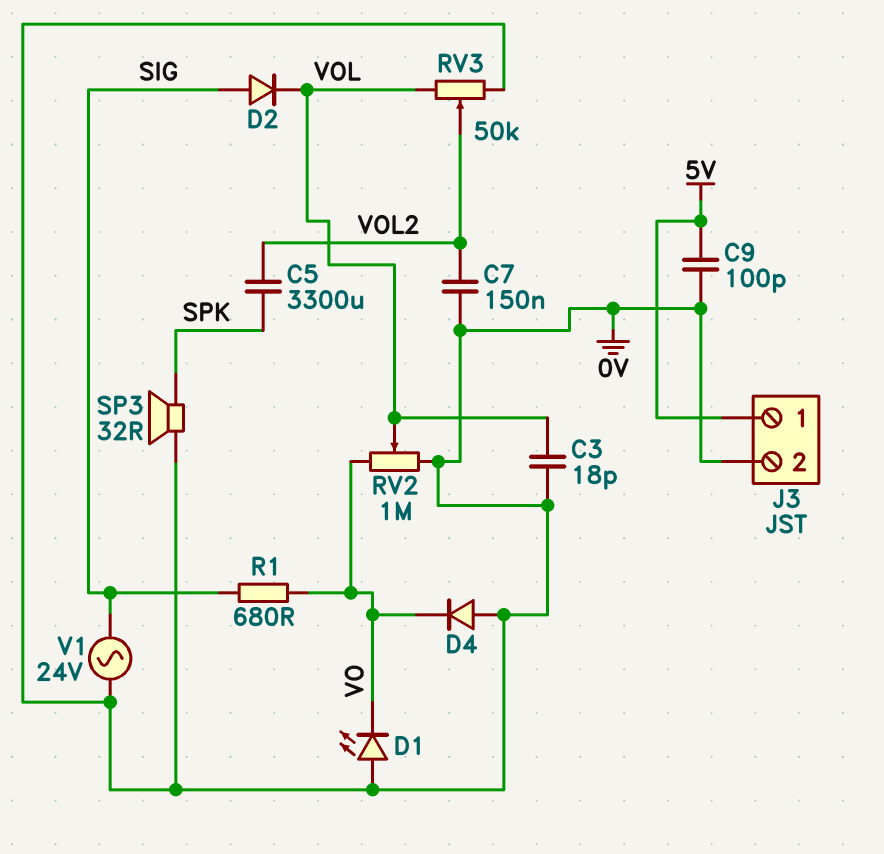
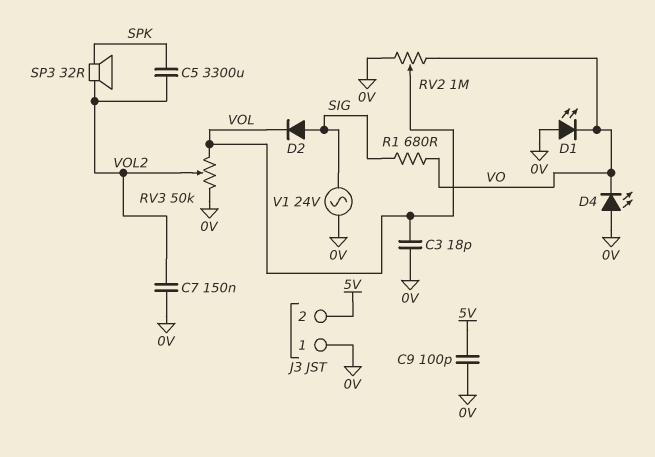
D4: diode (A 0V, K VO) -> LED (A 0V, K VO)
J3 pin 1: 5V -> 0V
J3 pin 2: 0V -> 5V
SP3: speaker 32R (0V, SPK) -> speaker 32R (SPK, VOL2)

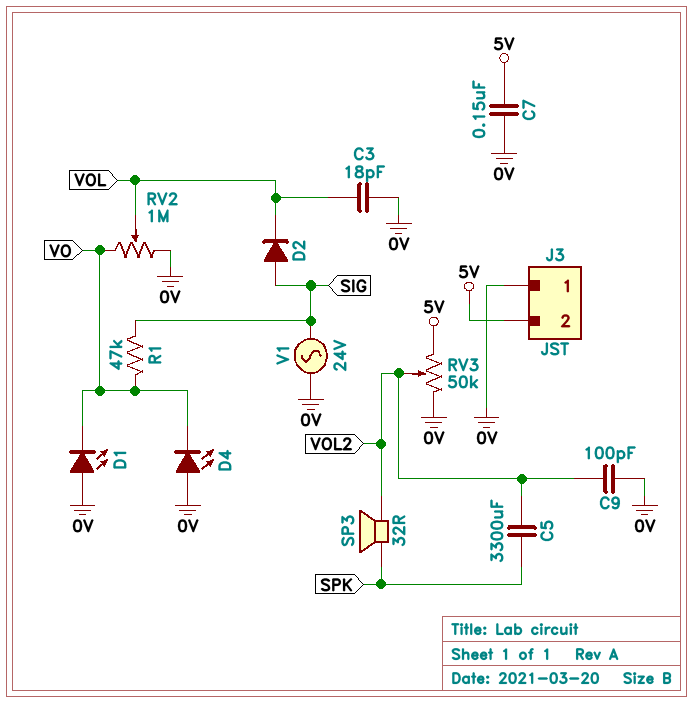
C7: 150nF (0V, VOL2) -> 150nF (0V, 5V)
C9: 100pF (0V, 5V) -> 100pF (0V, VOL2)
R1: 680 (SIG, VO) -> 47k (SIG, VO)
RV3: 50k (0V, VOL, wiper VOL2) -> 50k (0V, 5V, wiper VOL2)

